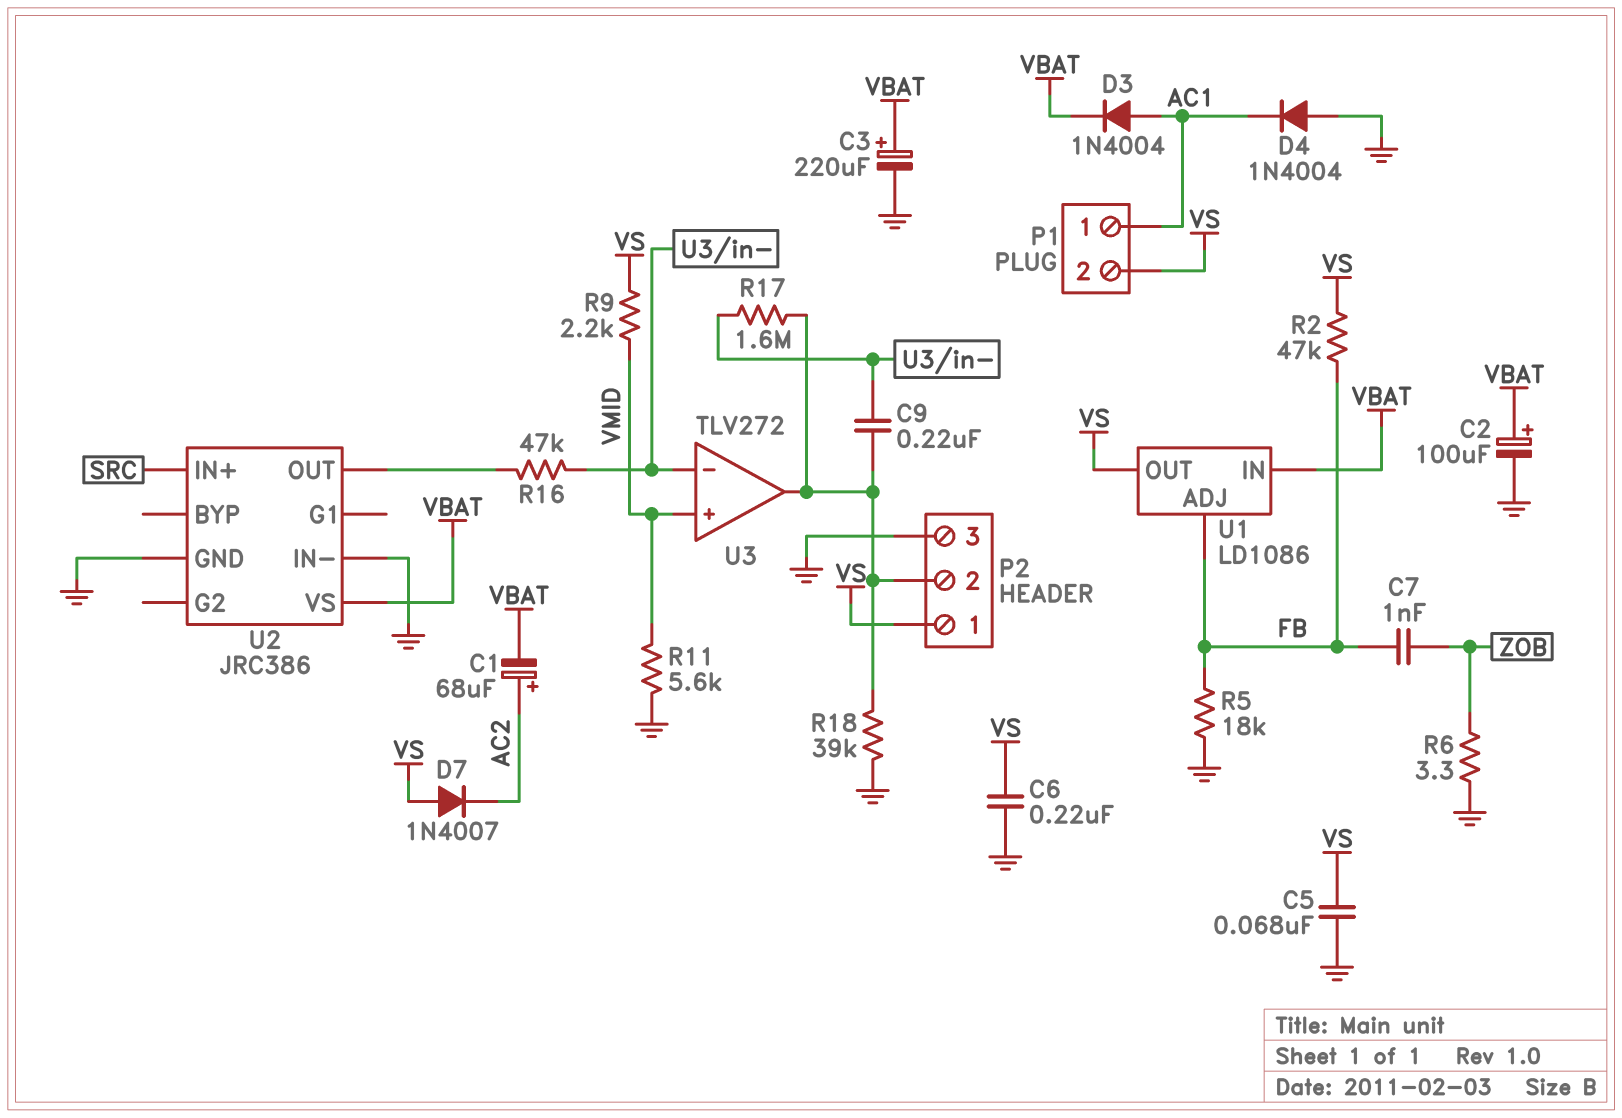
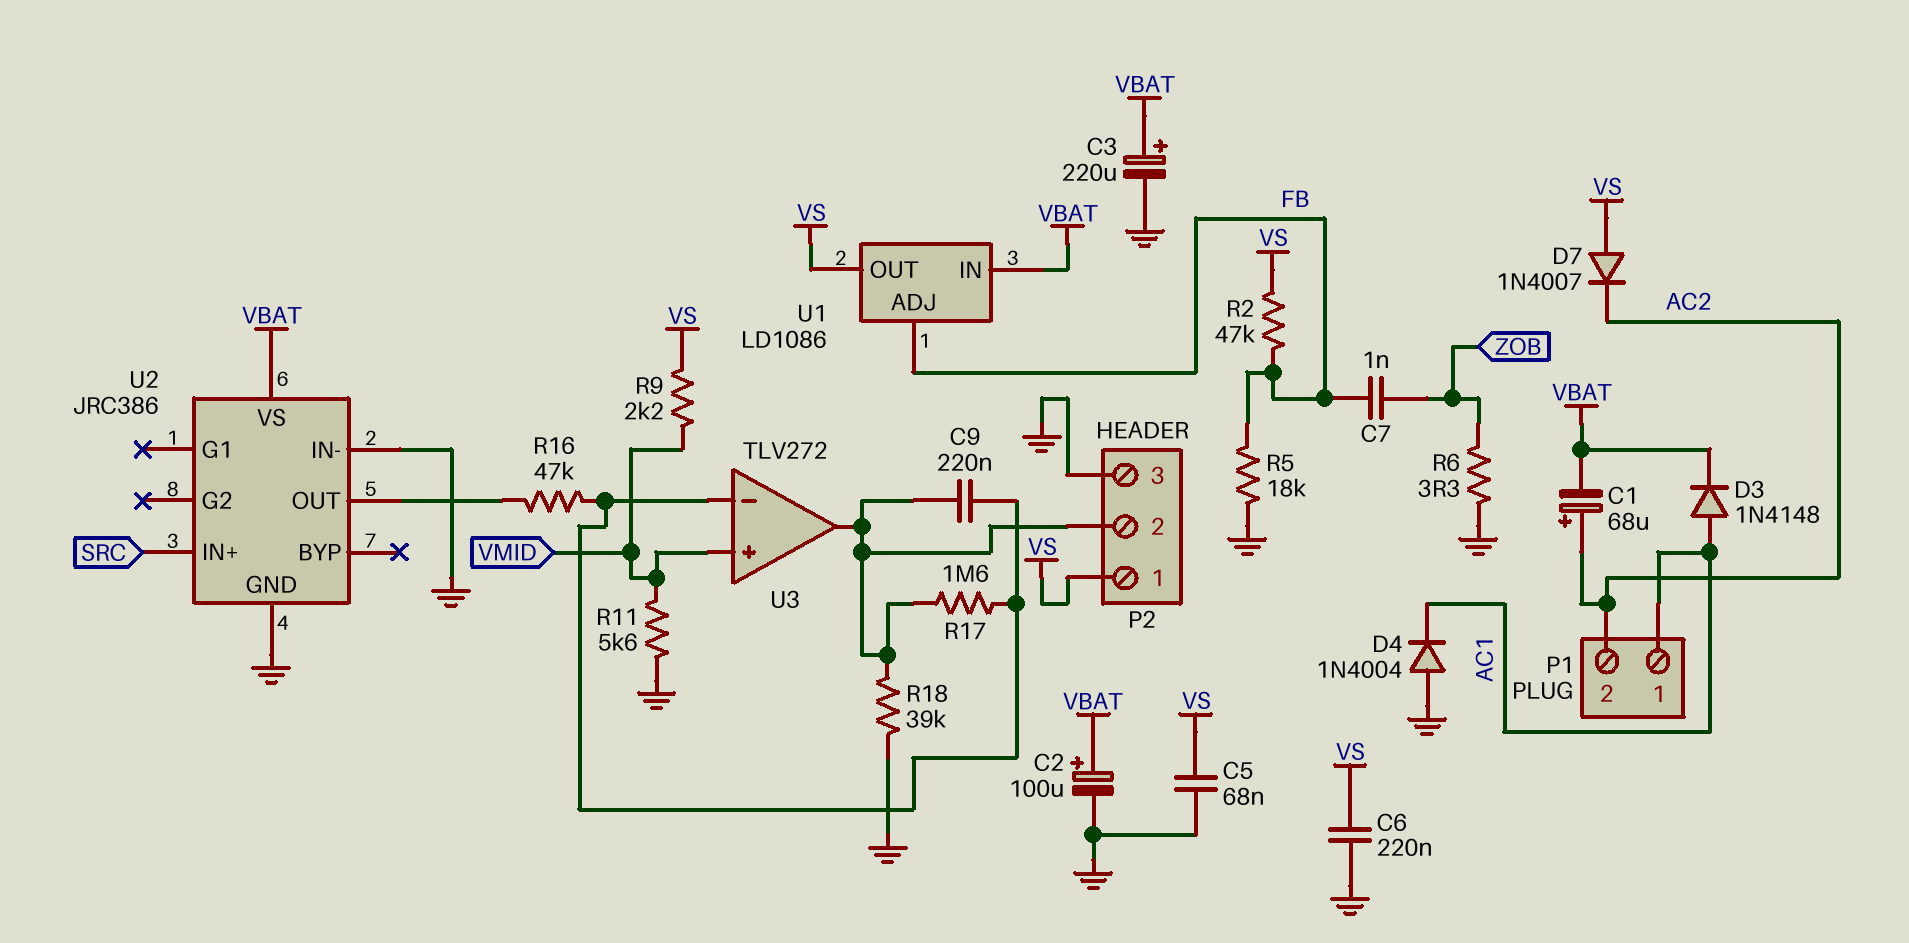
D3: diode 1N4004 (A AC1, K VBAT) -> diode 1N4148 (A AC1, K VBAT)
P1 pin 2: VS -> AC2

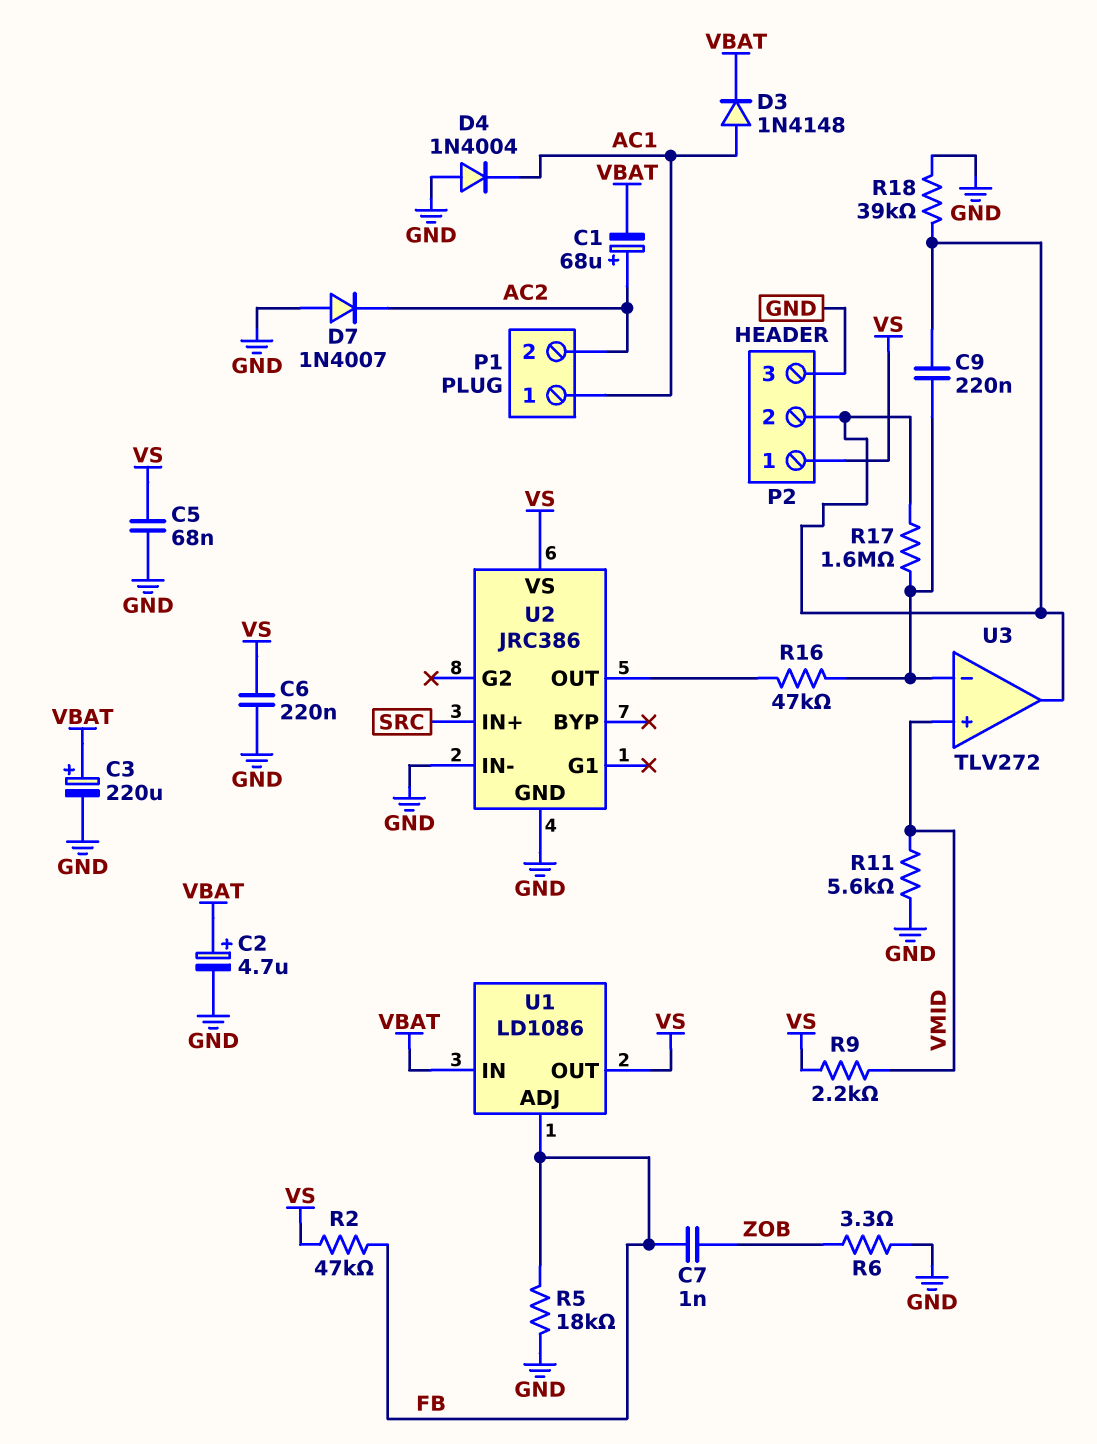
C2: 100uF (plus VBAT, minus GND) -> 4.7uF (plus VBAT, minus GND)
D7: diode 1N4007 (A VS, K AC2) -> diode 1N4007 (A GND, K AC2)
U2 pin VS: VBAT -> VS

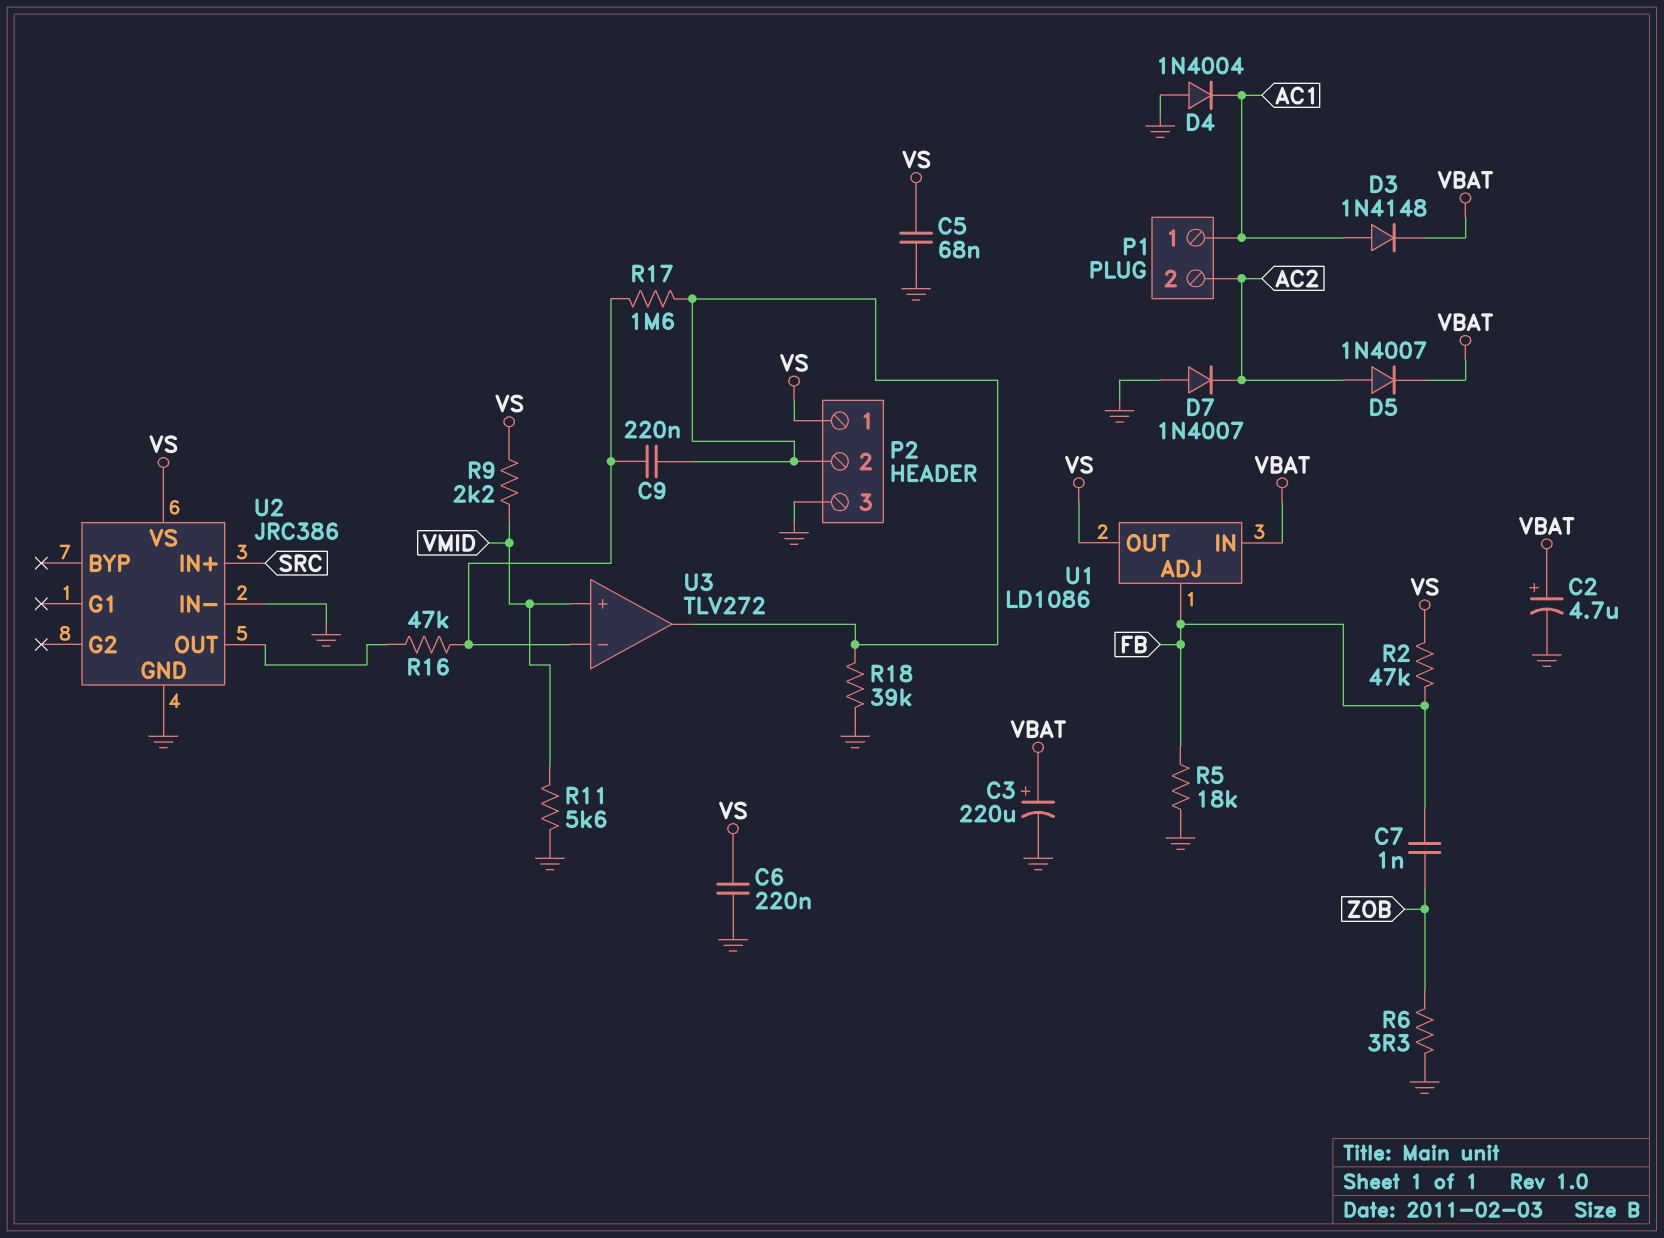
C1: 68uF (plus AC2, minus VBAT) -> none
D5: none -> diode 1N4007 (A AC2, K VBAT)

